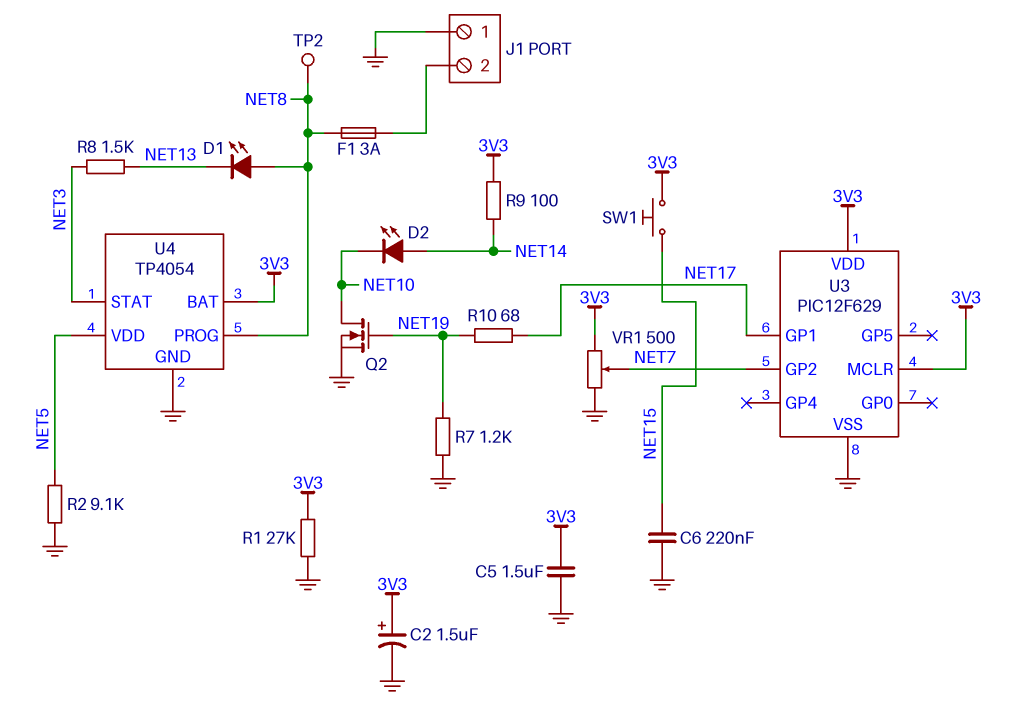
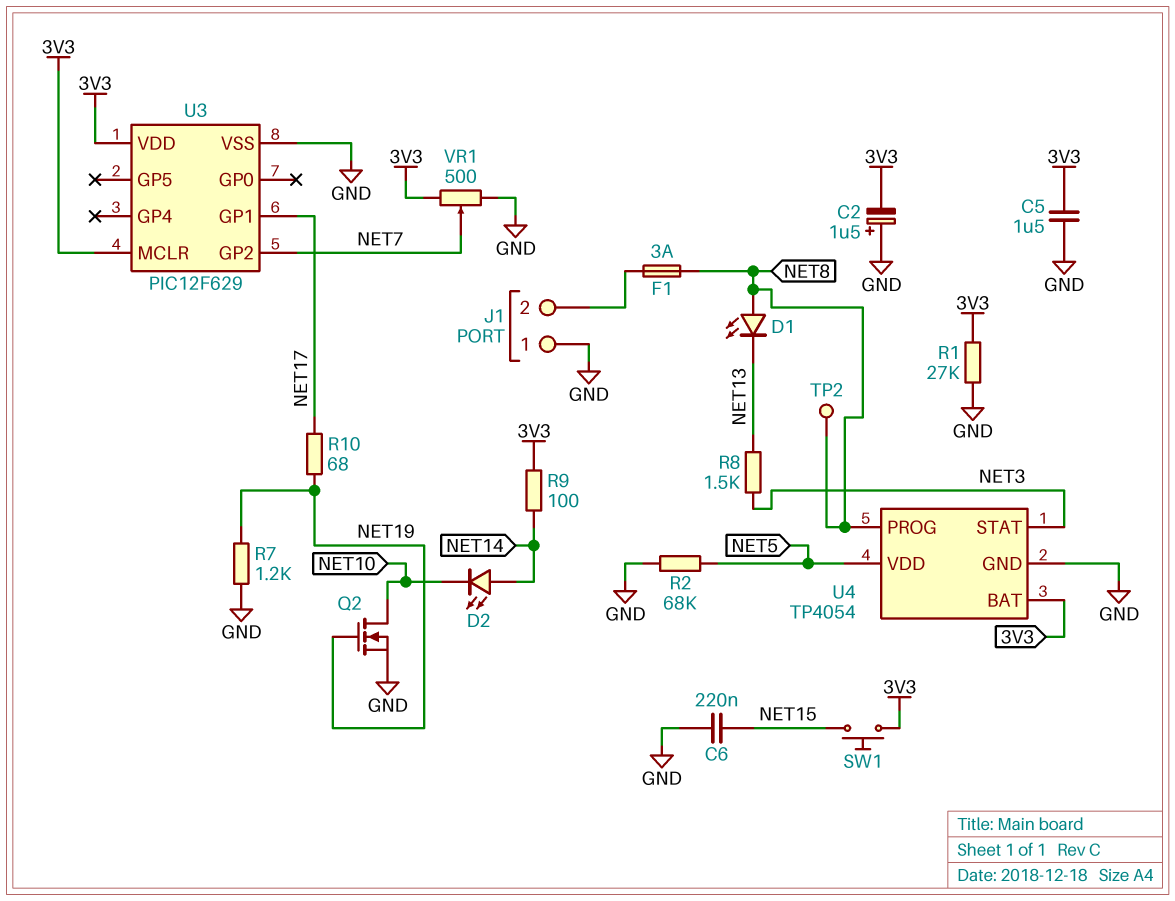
C2: 1.5uF (plus 3V3, minus GND) -> 1.5uF (plus GND, minus 3V3)
R2: 9.1k (GND, NET5) -> 68k (GND, NET5)

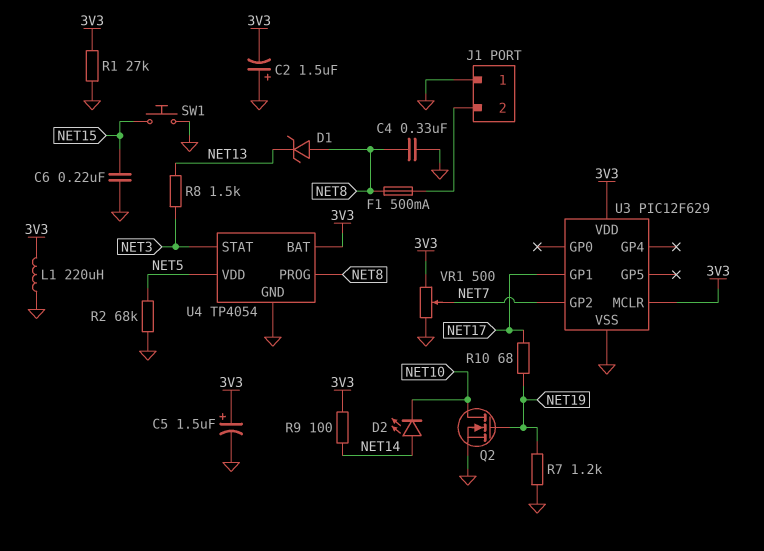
C4: none -> 330nF (GND, NET8)
C5: 1.5uF (3V3, GND) -> 1.5uF (plus 3V3, minus GND)
D1: LED (A NET8, K NET13) -> zener (A NET8, K NET13)
F1: 3A (J1/2, NET8) -> 500mA (J1/2, NET8)
L1: none -> 220uH (3V3, GND)
SW1: button (3V3, NET15) -> button (GND, NET15)
TP2: test point (NET8) -> none

